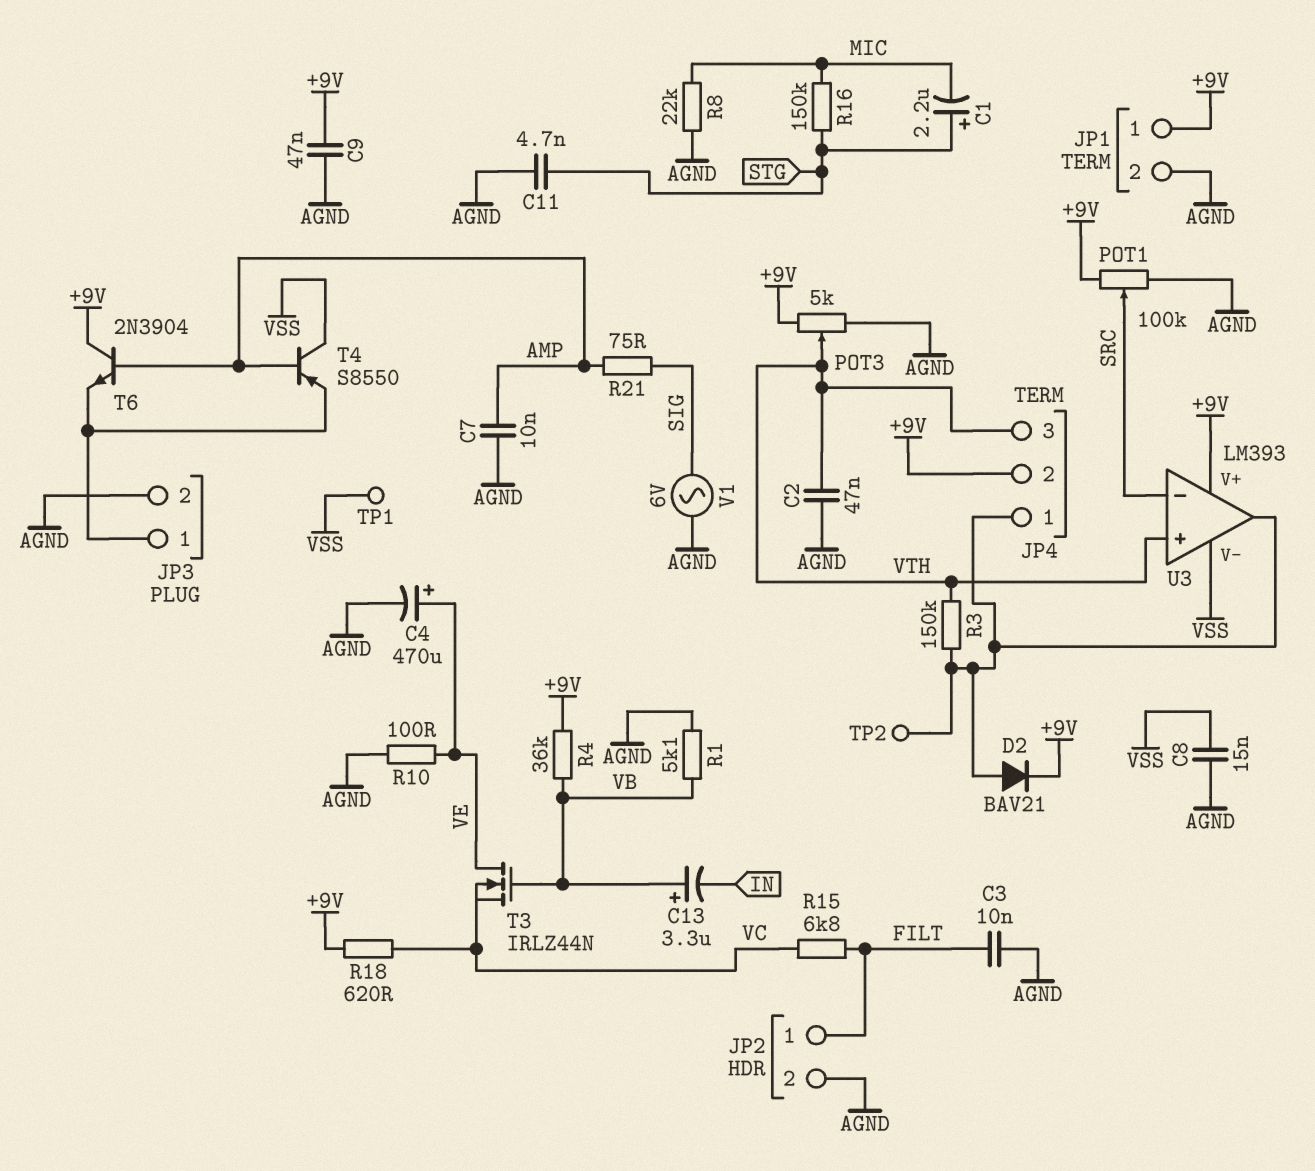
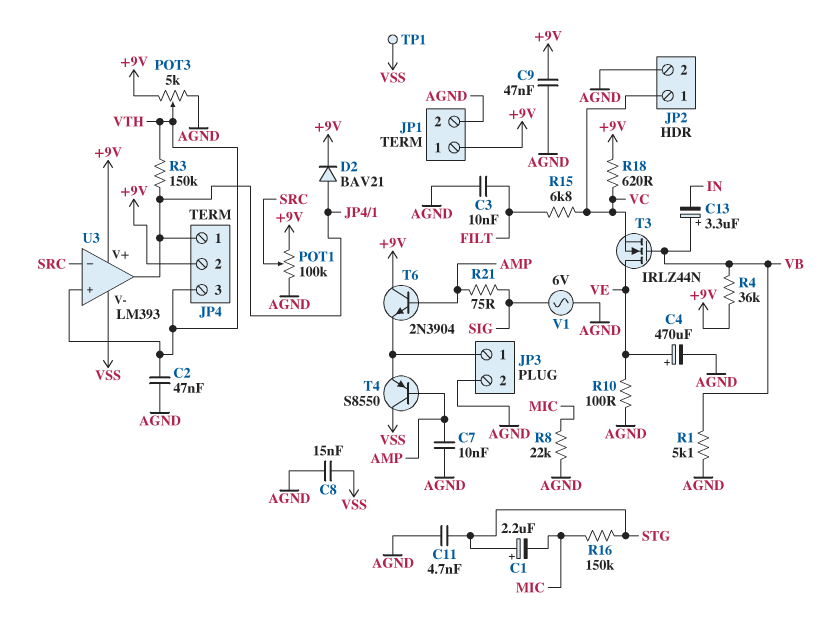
JP2 pin 1: FILT -> VC
TP2: test point (JP4/1) -> none

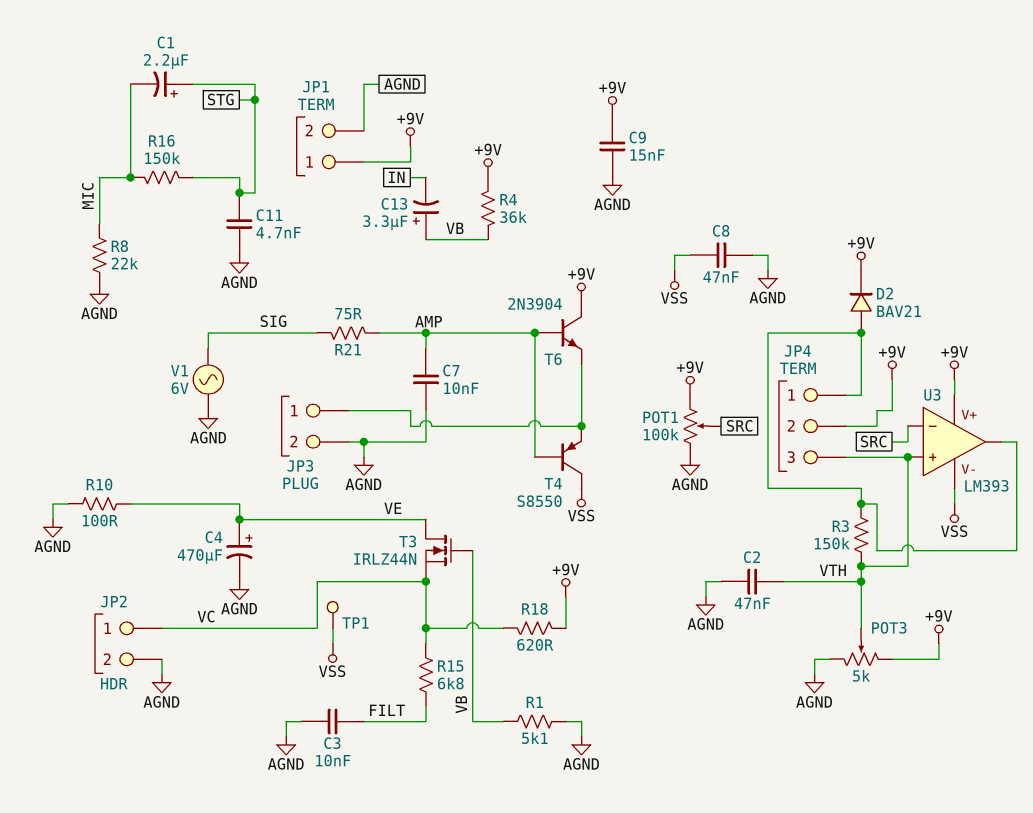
C8: 15nF (AGND, VSS) -> 47nF (AGND, VSS)
C9: 47nF (+9V, AGND) -> 15nF (+9V, AGND)

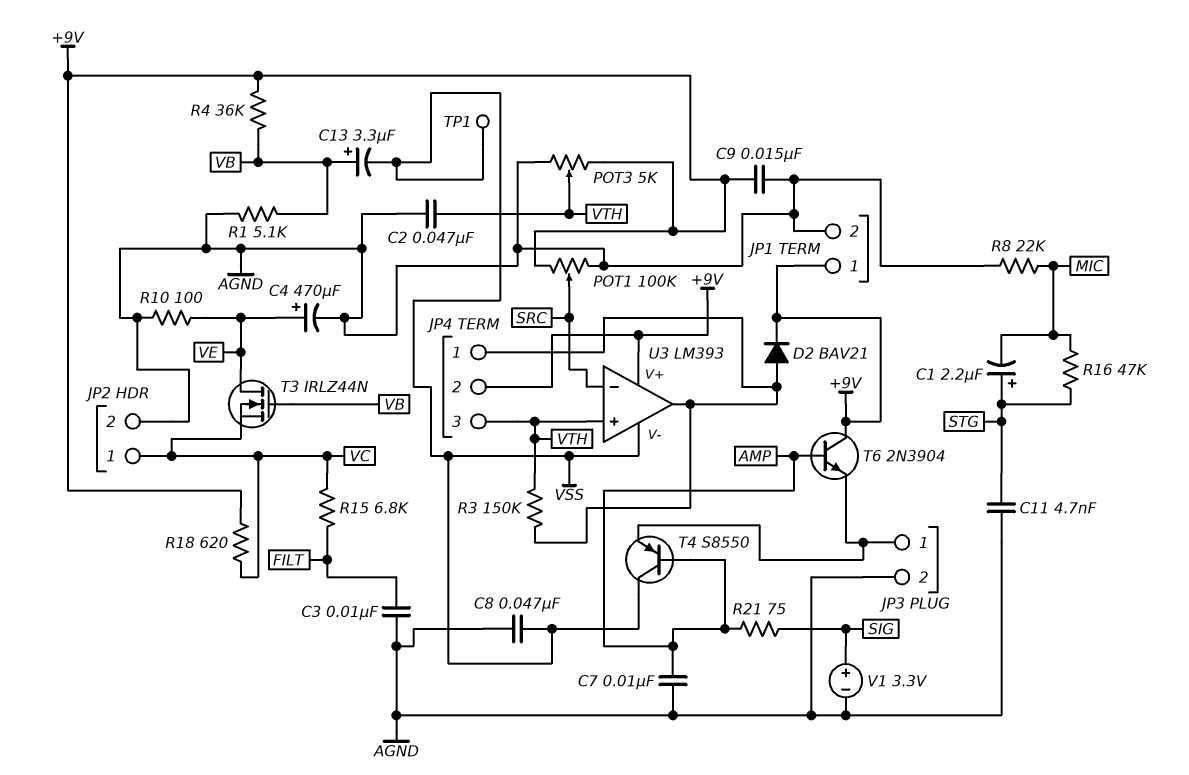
C13: 3.3uF (plus VB, minus IN) -> 3.3uF (plus VB, minus VSS)
R16: 150k (MIC, STG) -> 47k (MIC, STG)
V1: AC 6V (AGND, SIG) -> 3.3V (plus SIG, minus AGND)

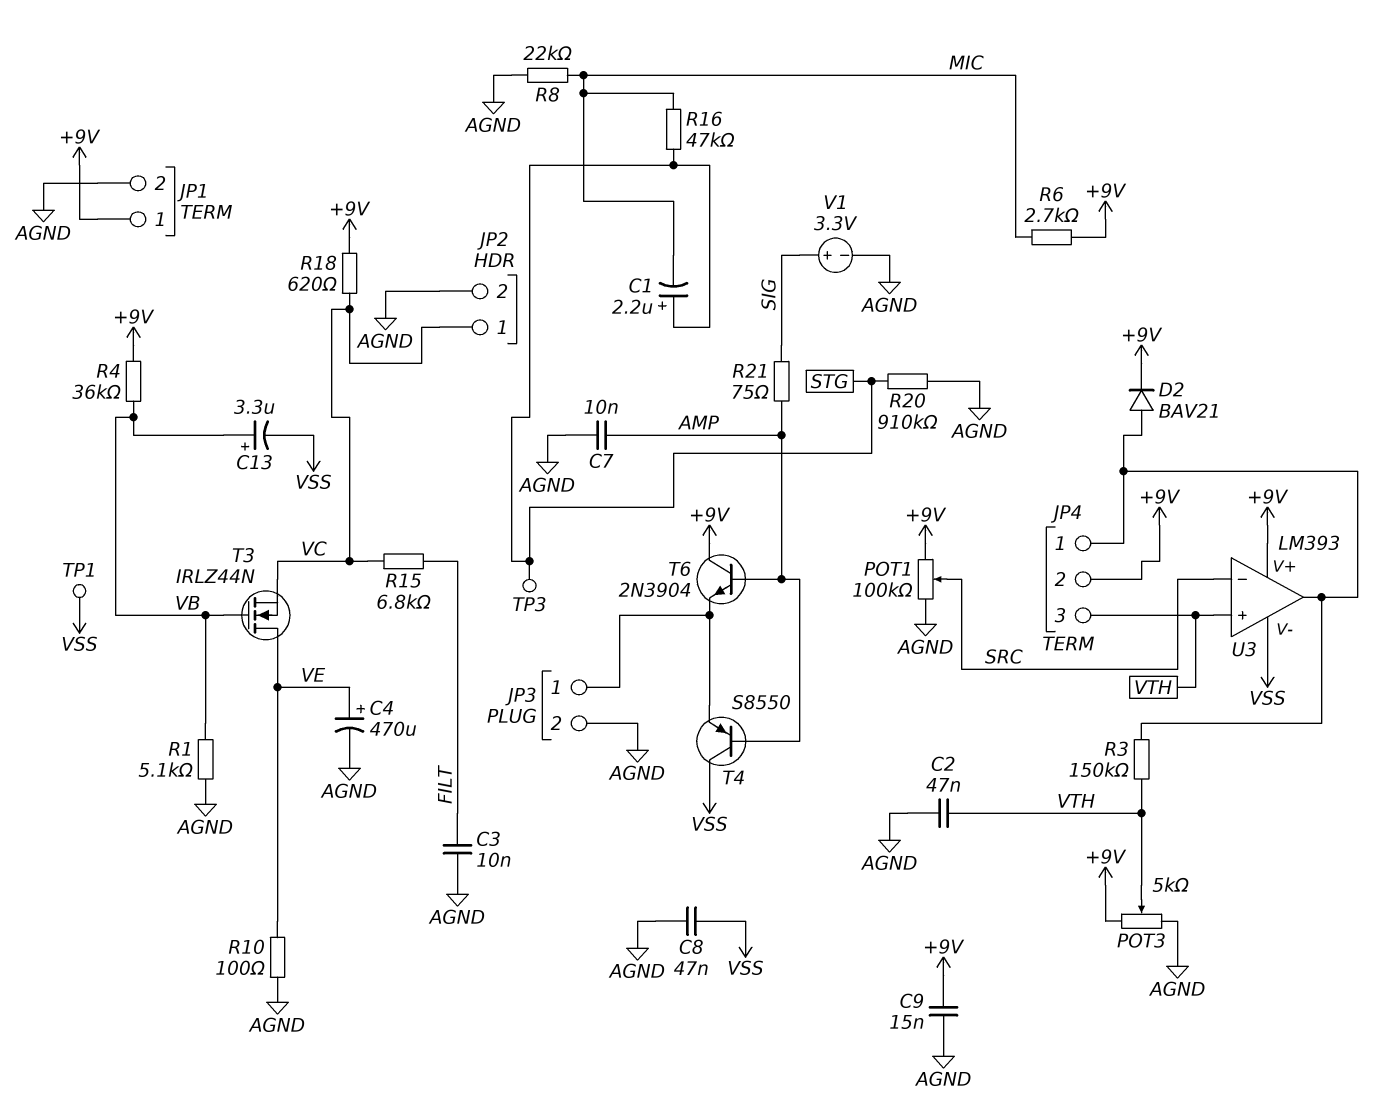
C11: 4.7nF (AGND, STG) -> none
R6: none -> 2.7k (+9V, MIC)
R20: none -> 910k (AGND, STG)
TP3: none -> test point (STG)

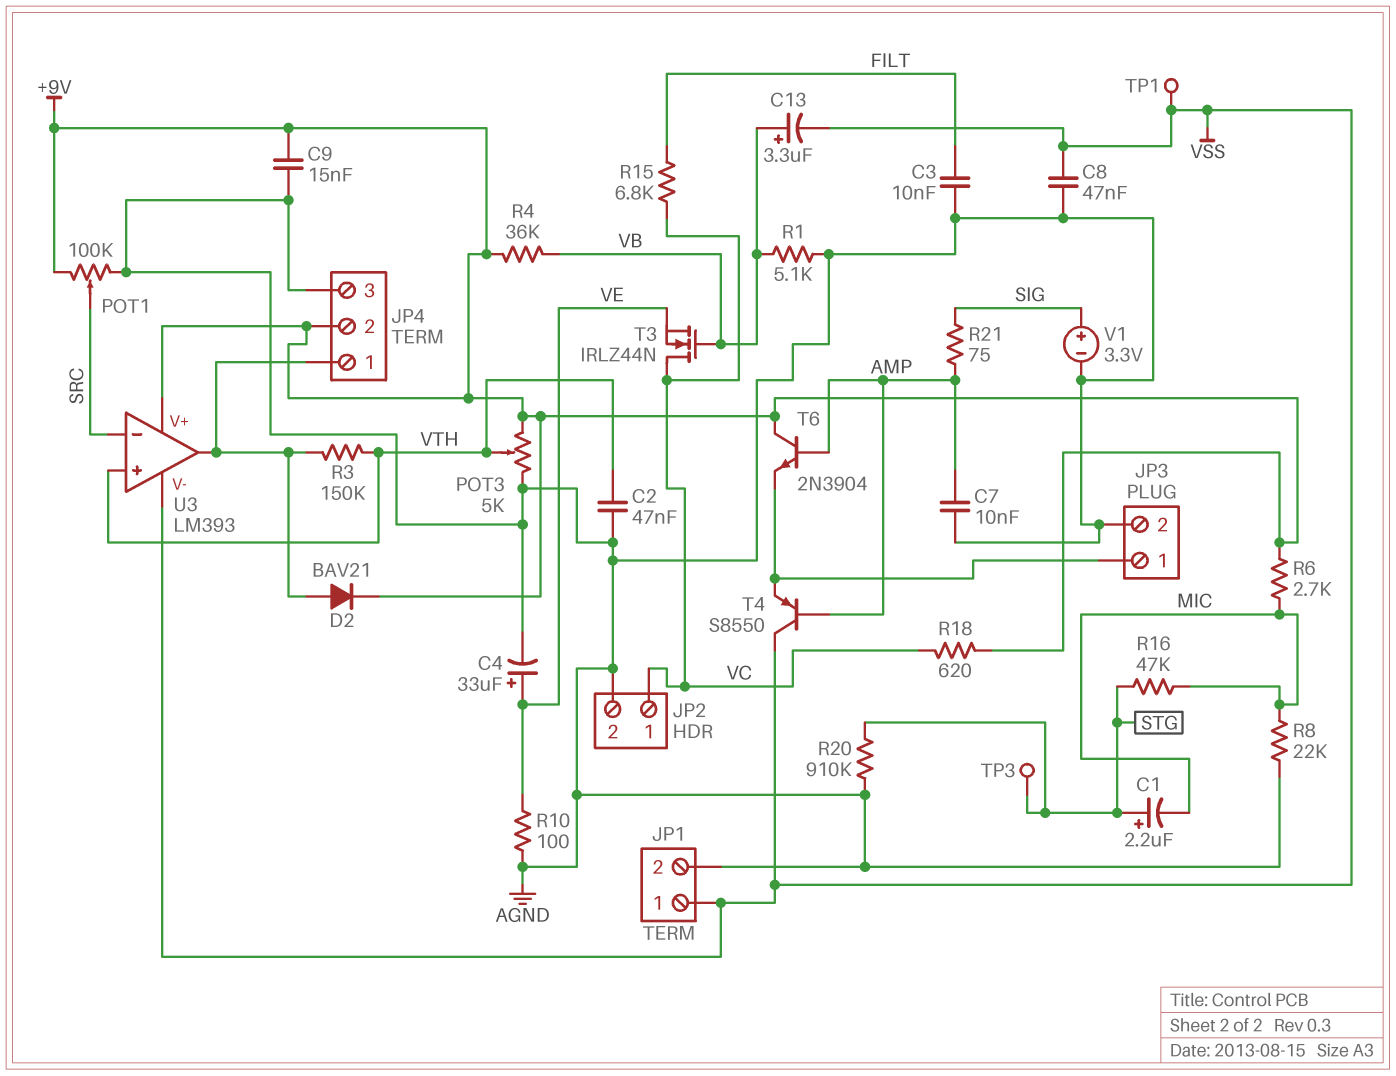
C4: 470uF (plus VE, minus AGND) -> 33uF (plus VE, minus AGND)
JP1 pin 1: +9V -> VSS
JP4 pin 3: VTH -> AGND
T3: NMOS IRLZ44N (G VB, D VE, S VC) -> NMOS IRLZ44N (G VB, D VC, S VE)

